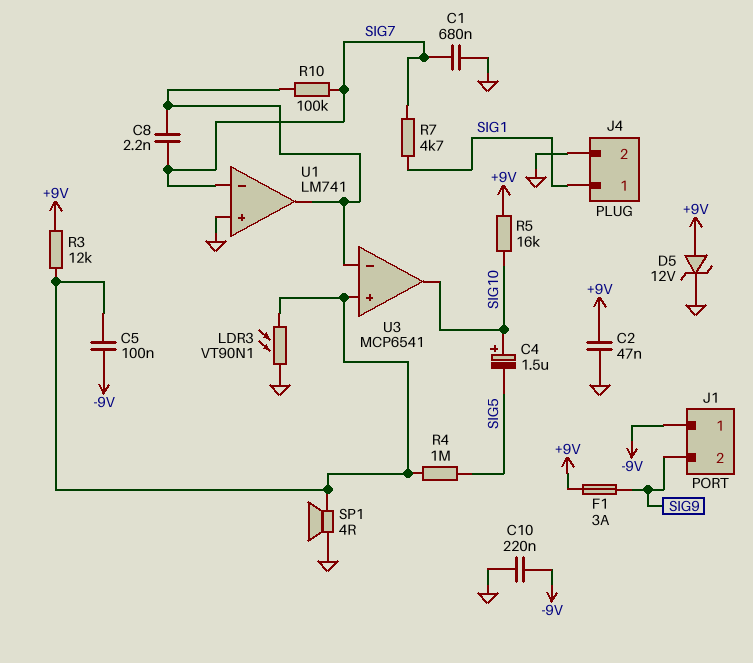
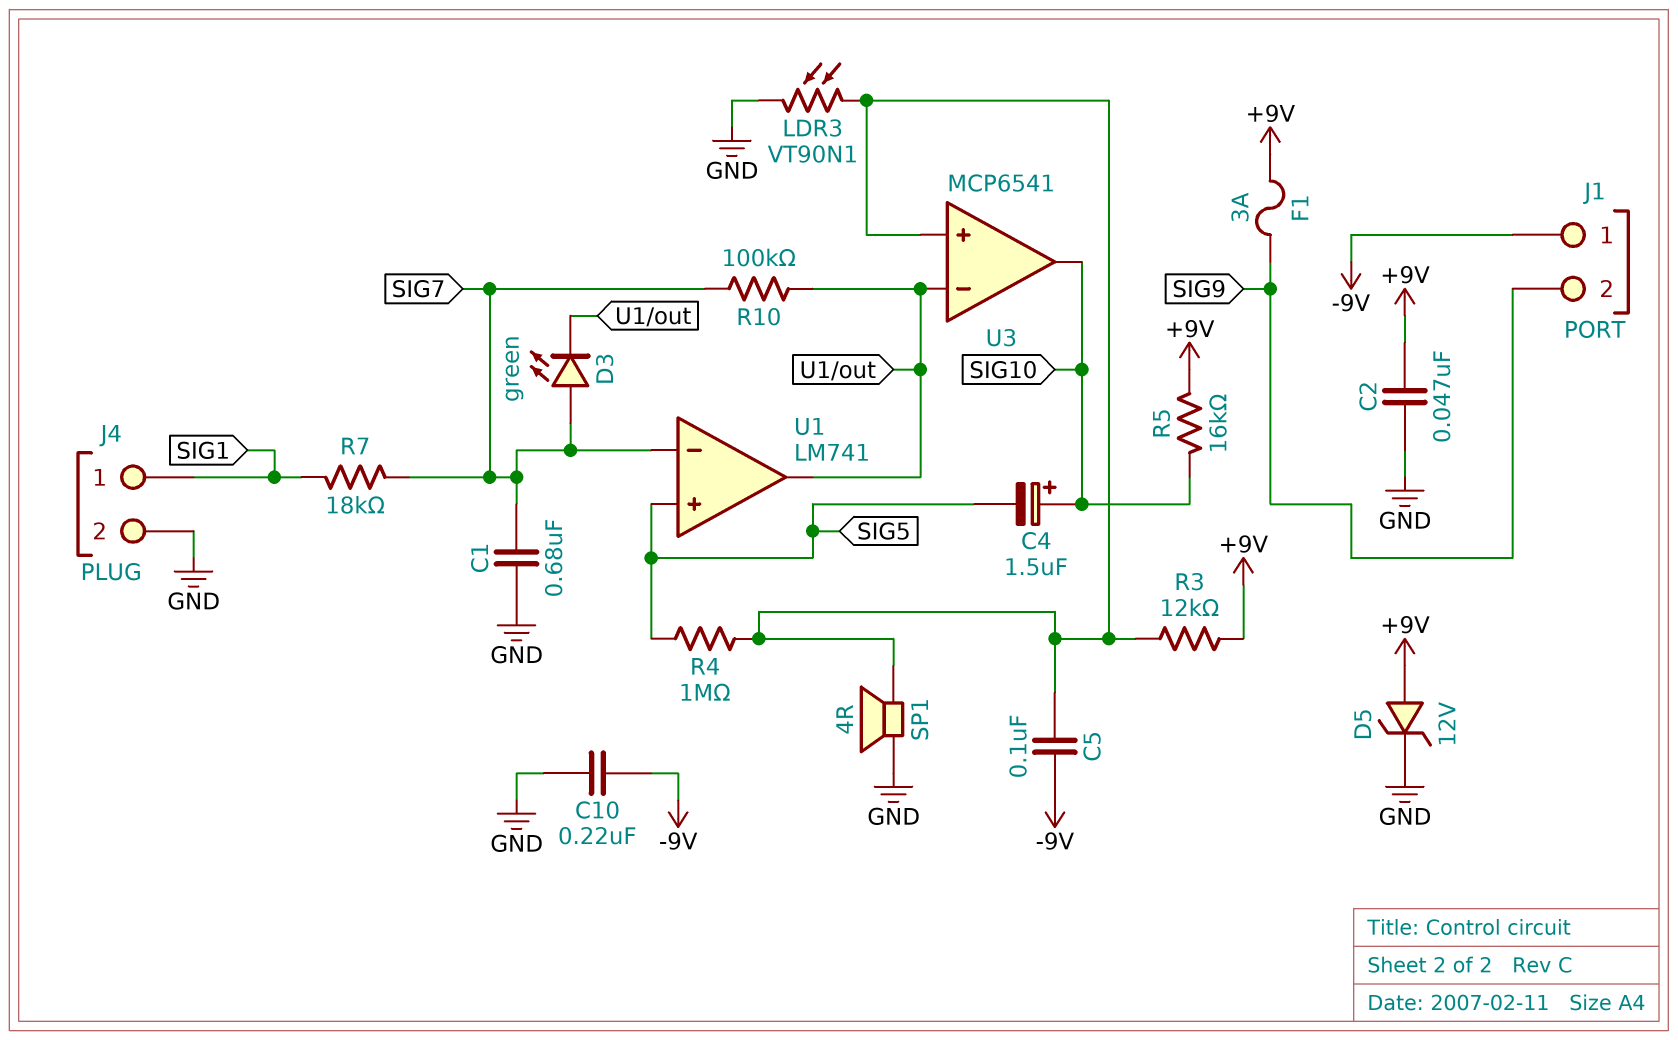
C8: 2.2nF (SIG7, U1/out) -> none
D3: none -> LED green (A SIG7, K U1/out)
R7: 4.7k (SIG1, SIG7) -> 18k (SIG1, SIG7)
U1 pin in+: GND -> SIG5

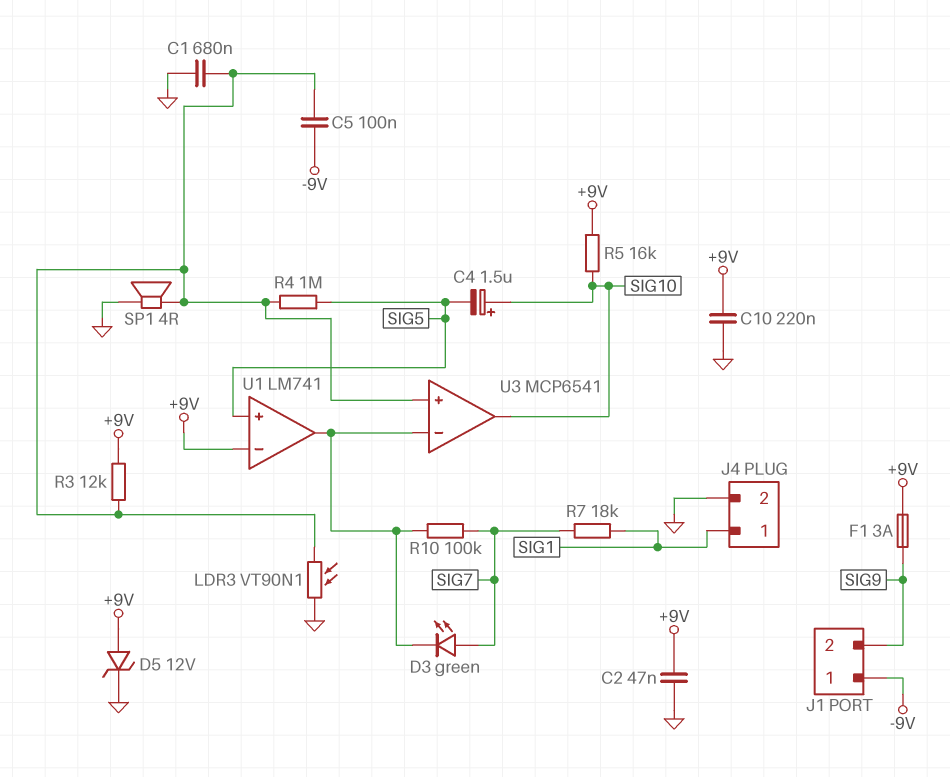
C1: 680nF (GND, SIG7) -> 680nF (GND, U3/in+)
C10: 220nF (-9V, GND) -> 220nF (+9V, GND)
U1 pin in-: SIG7 -> +9V

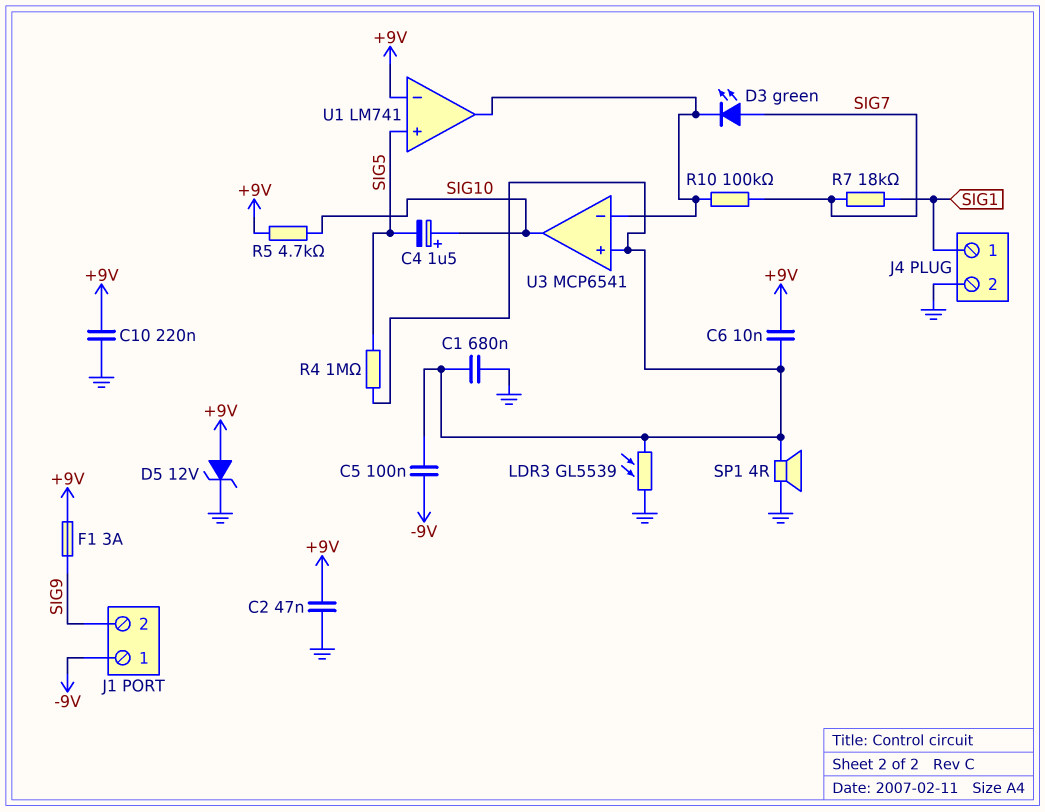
C6: none -> 10nF (+9V, U3/in+)
LDR3: VT90N1 (GND, U3/in+) -> GL5539 (GND, U3/in+)
R3: 12k (+9V, U3/in+) -> none
R5: 16k (+9V, SIG10) -> 4.7k (+9V, SIG10)

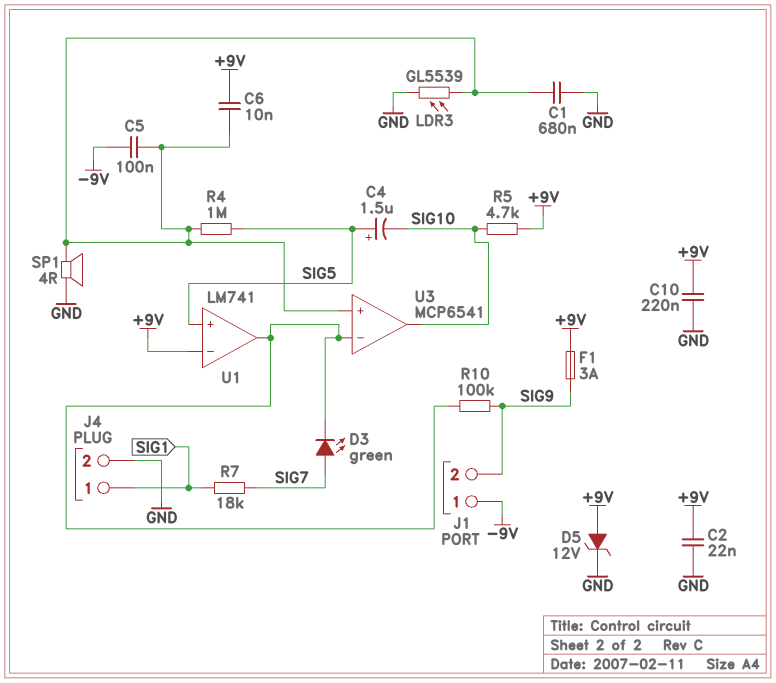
C2: 47nF (+9V, GND) -> 22nF (+9V, GND)
C4: 1.5uF (plus SIG10, minus SIG5) -> 1.5uF (plus SIG5, minus SIG10)
R10: 100k (SIG7, U1/out) -> 100k (SIG9, U1/out)

